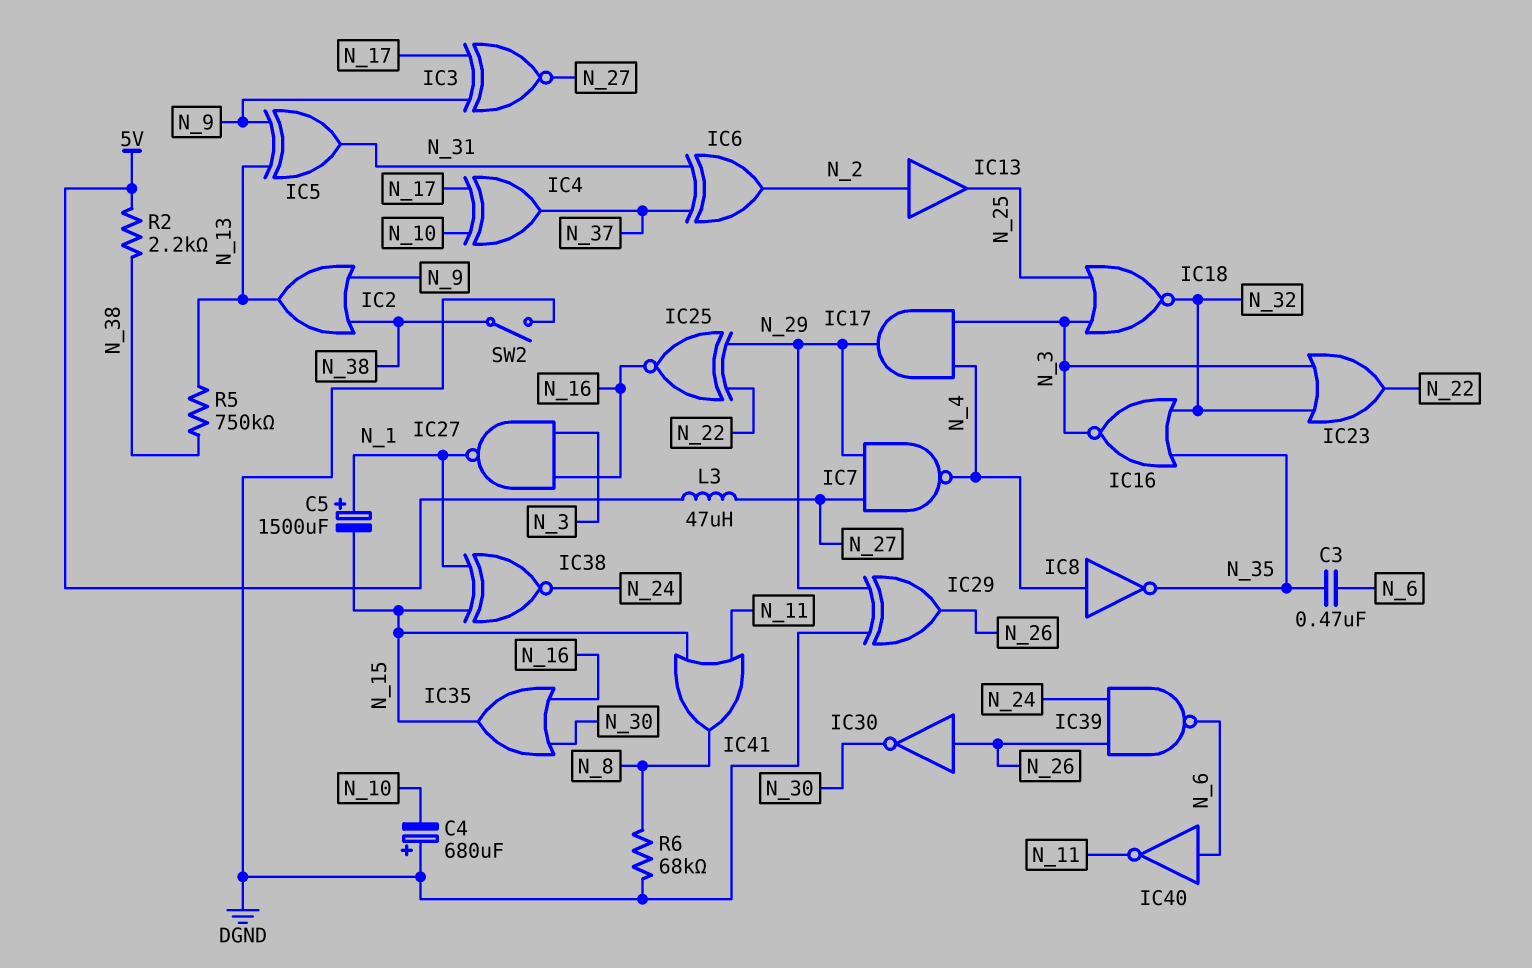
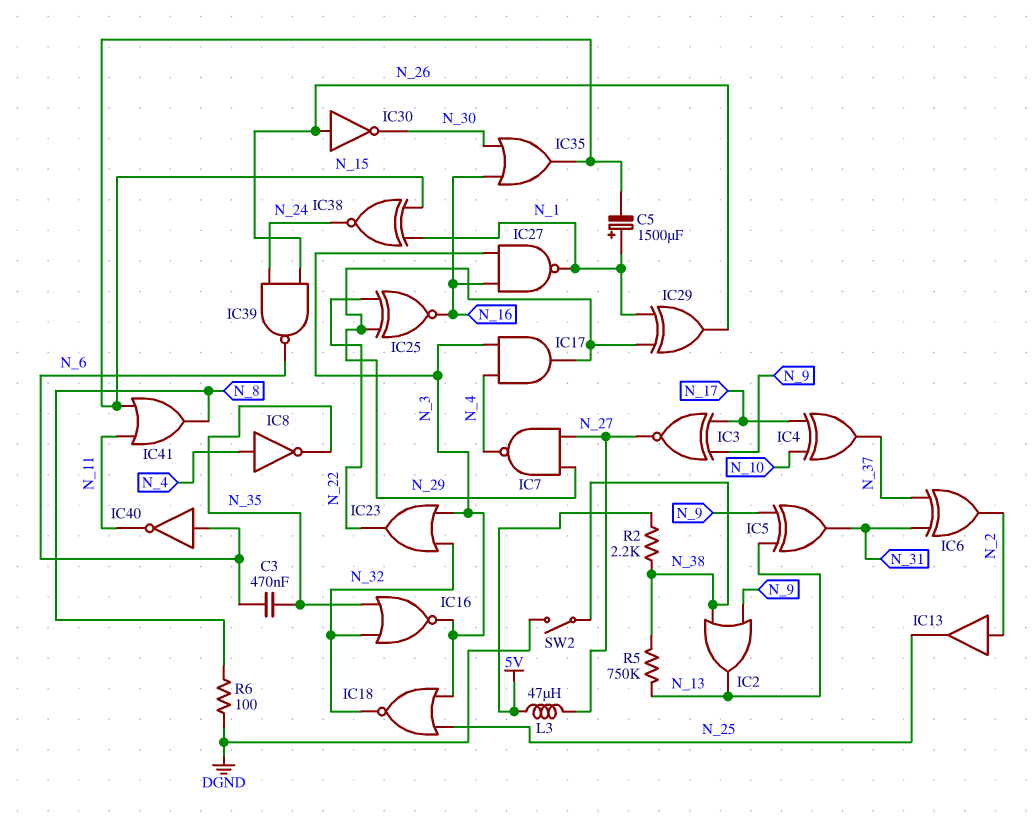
C4: 680uF (plus DGND, minus N_10) -> none
IC29: XOR (in DGND, in N_29, out N_26) -> XOR (in N_1, in N_29, out N_26)
R6: 68k (DGND, N_8) -> 100 (DGND, N_8)

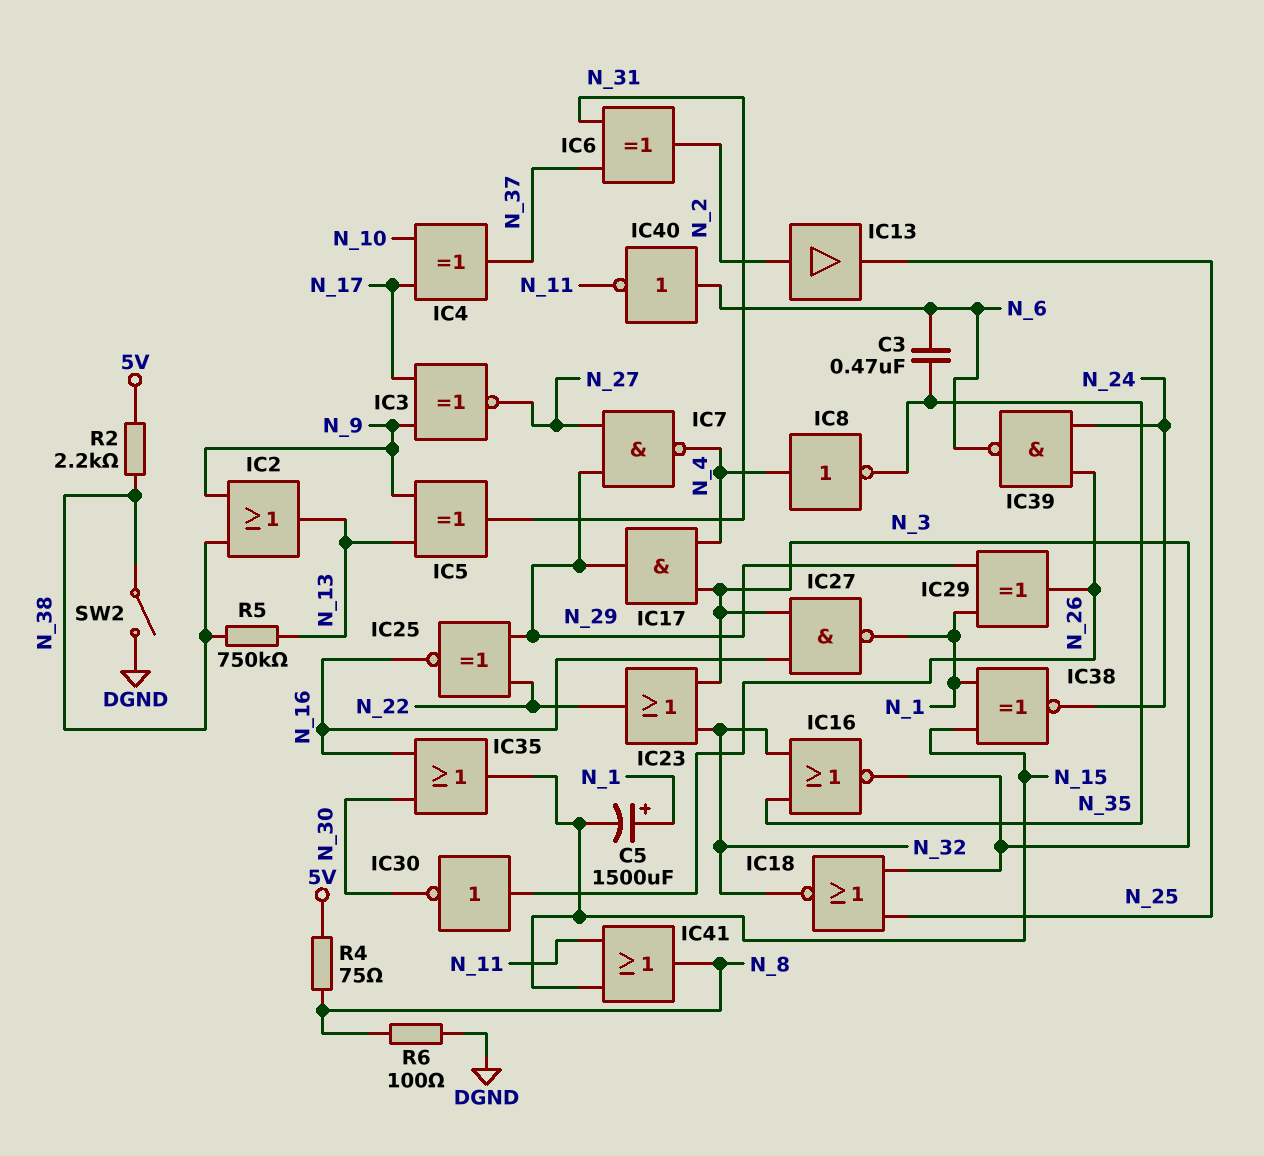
L3: 47uH (5V, N_27) -> none
R4: none -> 75 (5V, N_8)

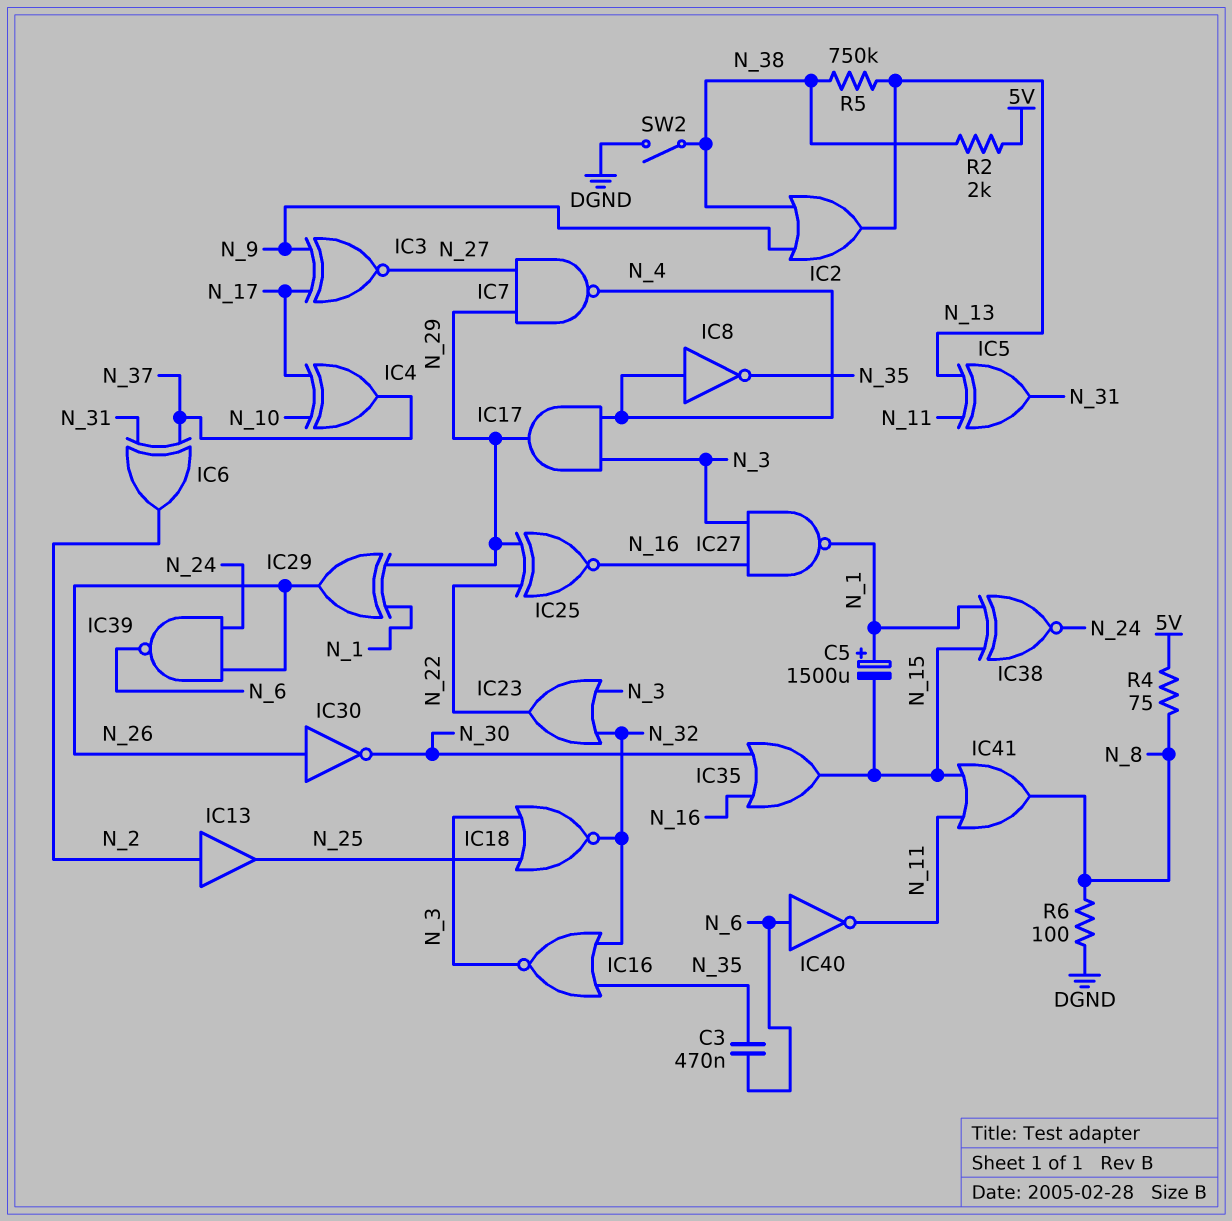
IC5: XOR (in N_9, in N_13, out N_31) -> XOR (in N_11, in N_13, out N_31)
R2: 2.2k (5V, N_38) -> 2k (5V, N_38)

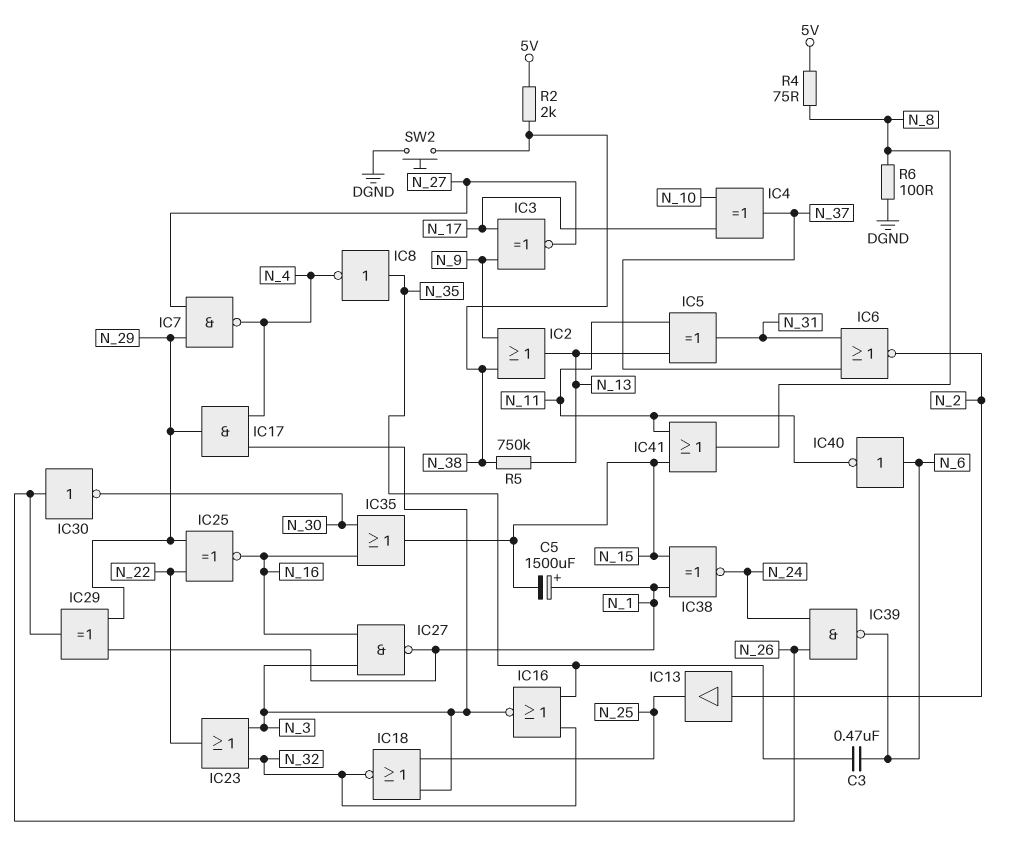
IC6: XOR (in N_31, in N_37, out N_2) -> NOR (in N_31, in N_37, out N_2)
IC8: NOT (in N_4, out N_35) -> NOT (in N_35, out N_4)
SW2: switch (DGND, N_38) -> button (DGND, N_38)

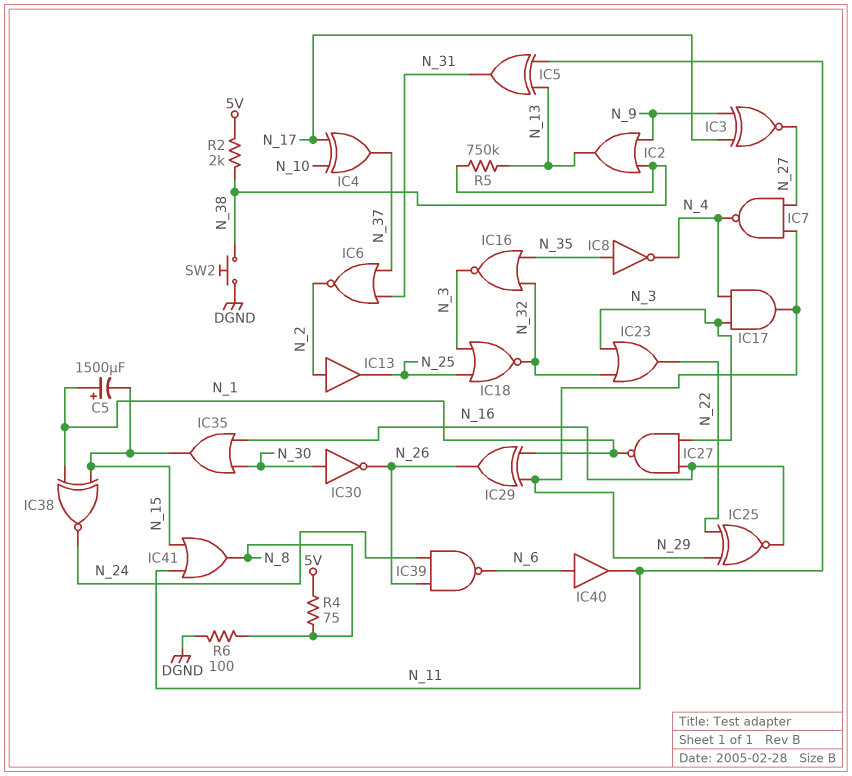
C3: 470nF (N_6, N_35) -> none
IC30: NOT (in N_26, out N_30) -> NOT (in N_30, out N_26)
IC40: NOT (in N_6, out N_11) -> buffer (in N_6, out N_11)

